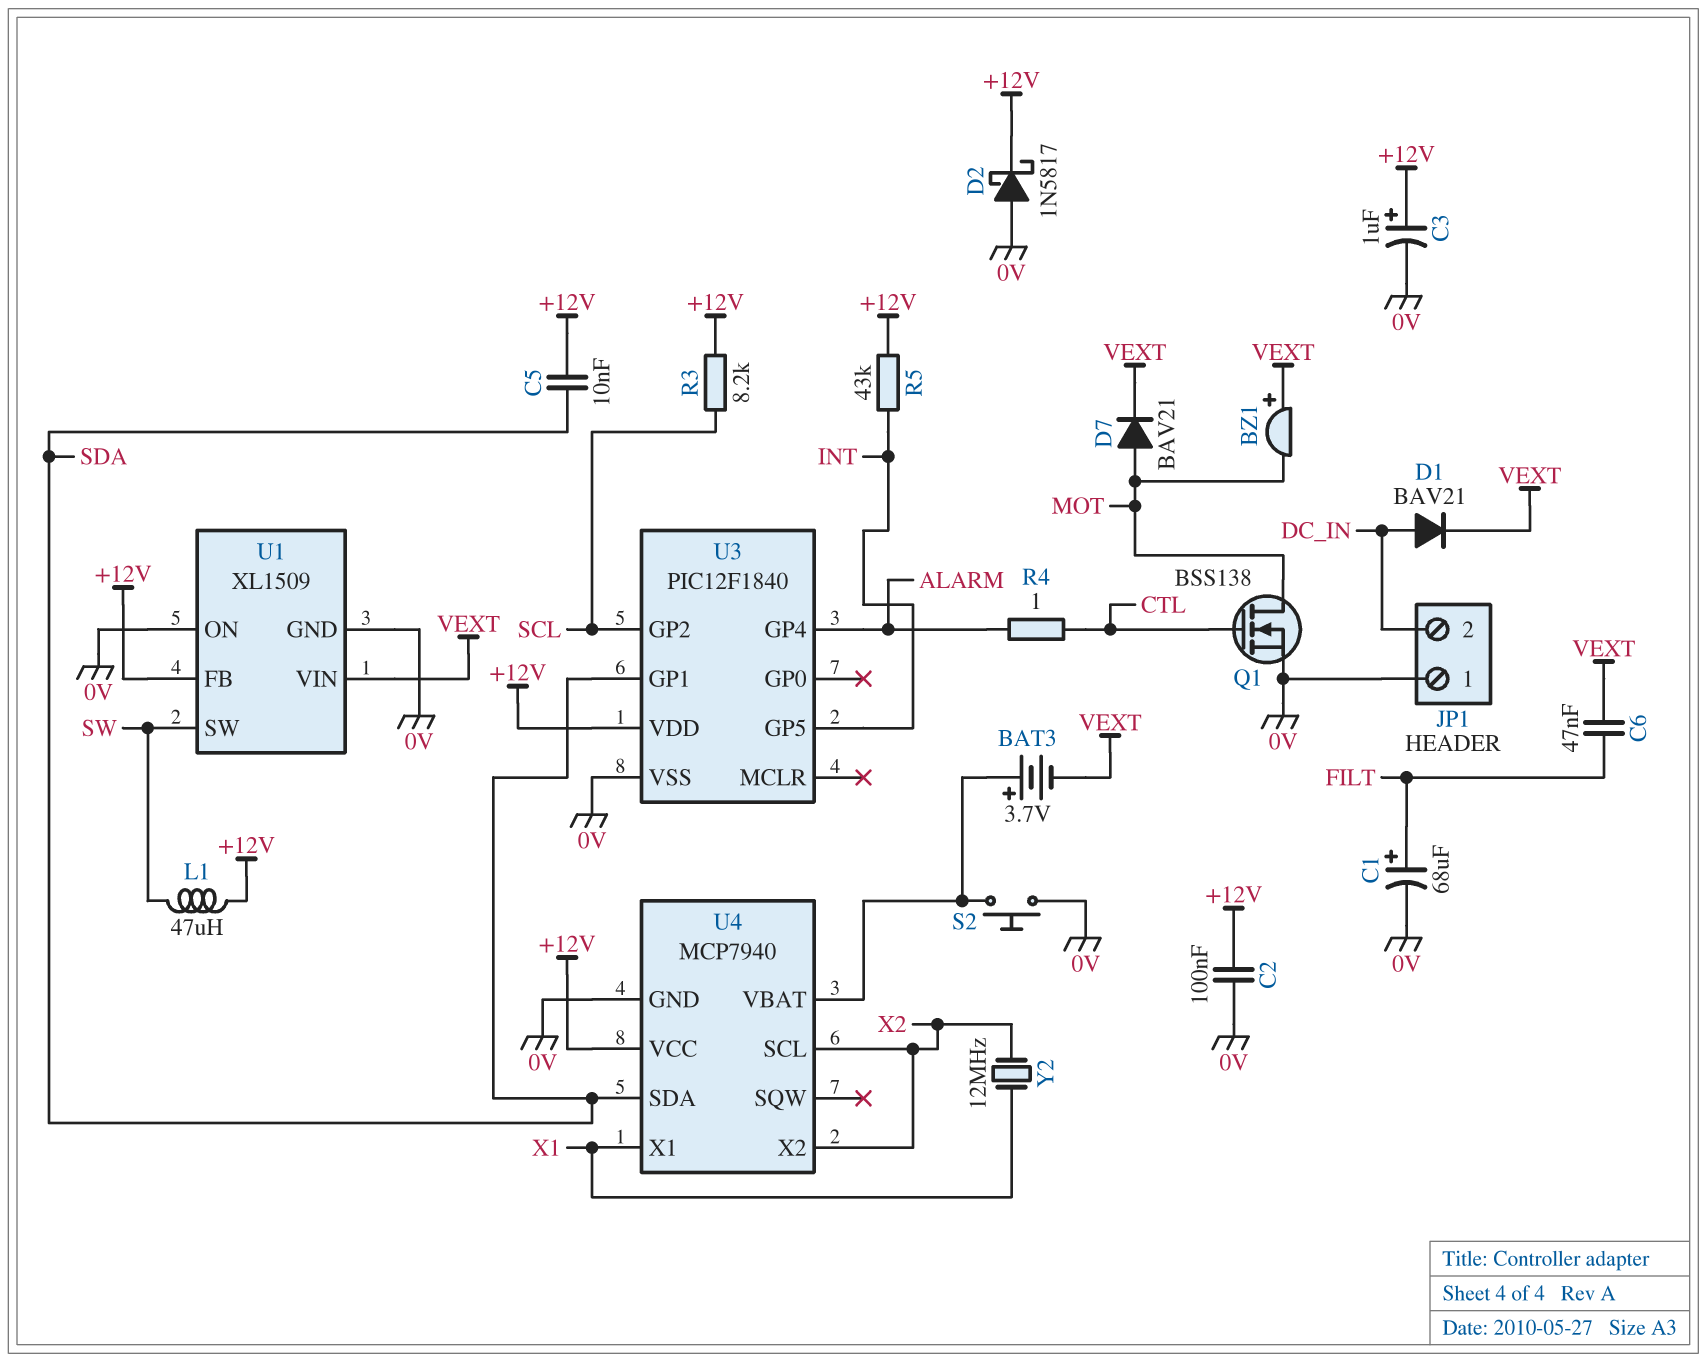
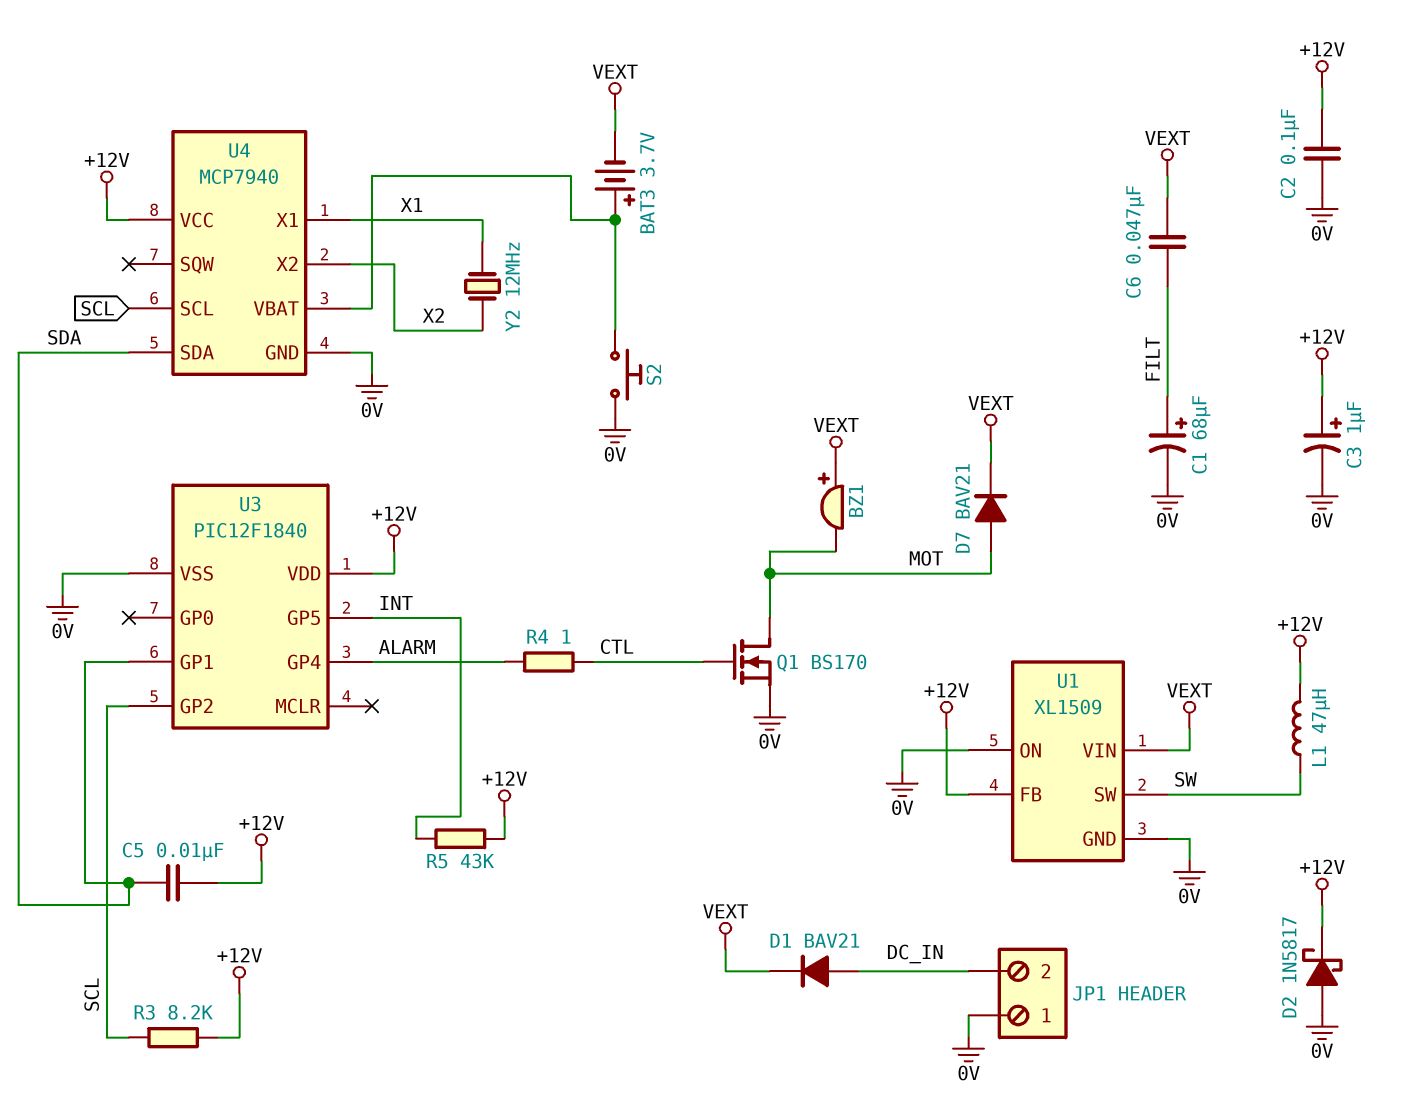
Q1: NMOS BSS138 (G CTL, D MOT, S 0V) -> NMOS BS170 (G CTL, D MOT, S 0V)
U4 pin SCL: X2 -> SCL

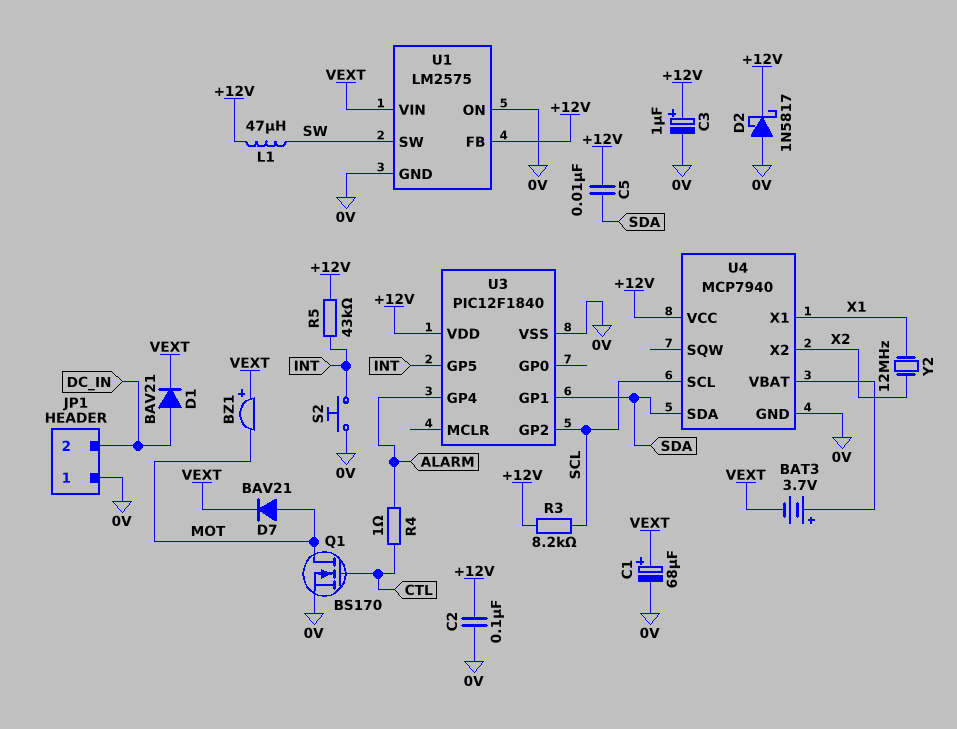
C1: 68uF (plus FILT, minus 0V) -> 68uF (plus VEXT, minus 0V)
C6: 47nF (FILT, VEXT) -> none
S2: button (0V, U4/VBAT) -> button (0V, INT)
U1: XL1509 -> LM2575

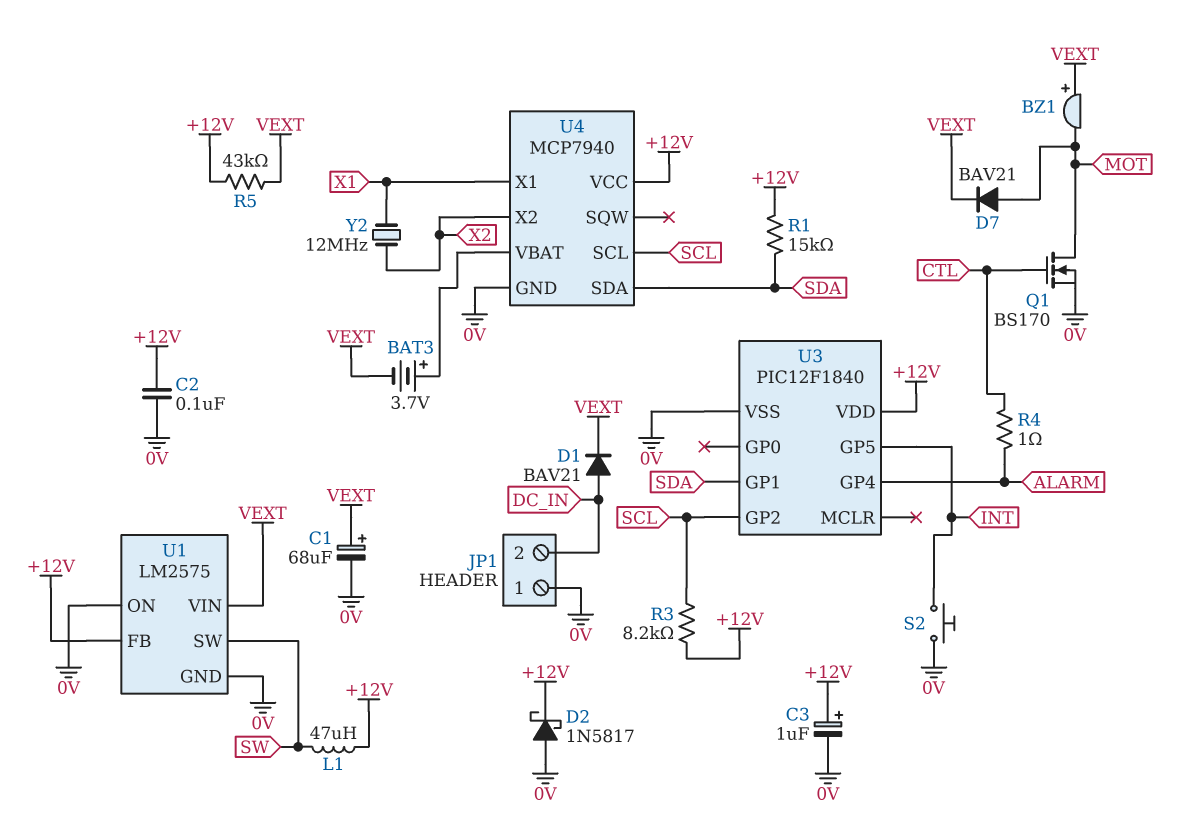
C5: 10nF (+12V, SDA) -> none
R1: none -> 15k (+12V, SDA)
R5: 43k (+12V, INT) -> 43k (+12V, VEXT)

